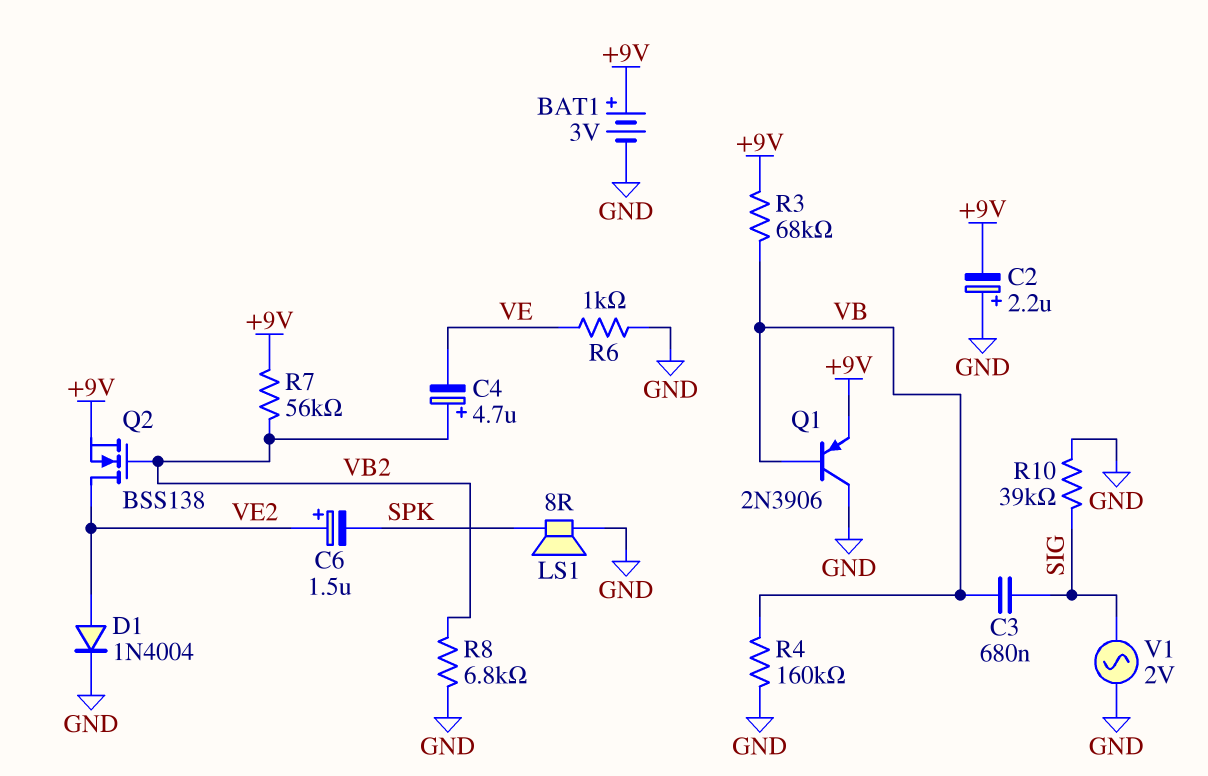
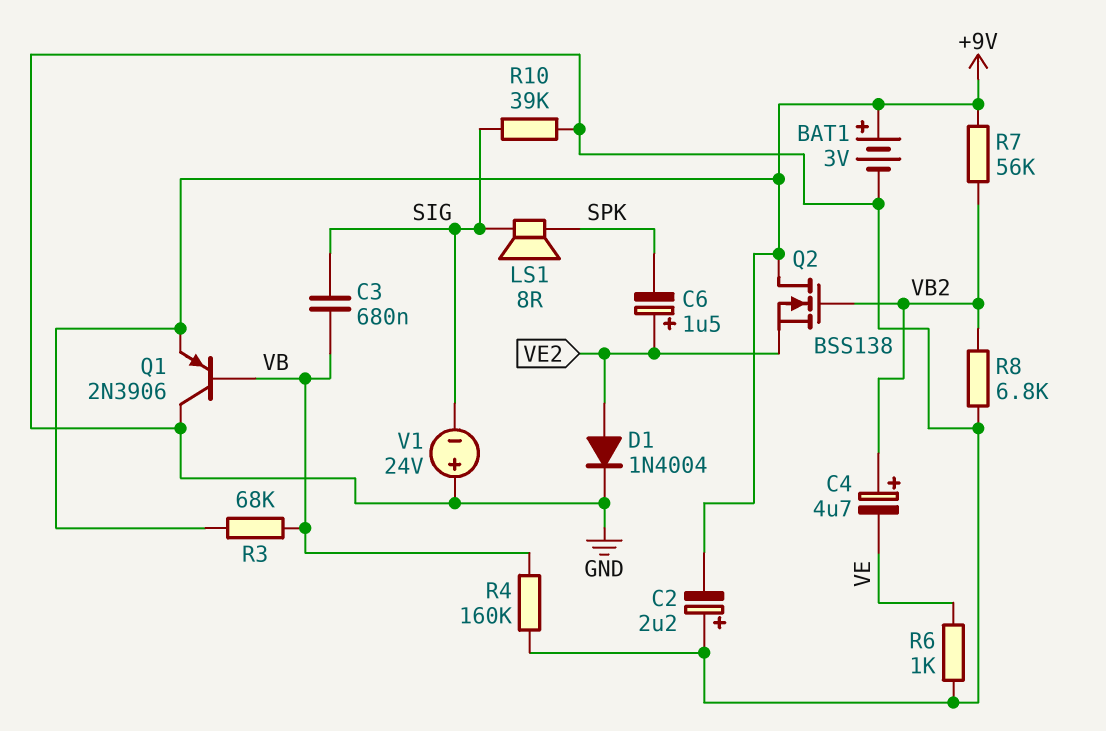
LS1: speaker 8R (GND, SPK) -> speaker 8R (SIG, SPK)
Q2: NMOS BSS138 (G VB2, D VE2, S +9V) -> NMOS BSS138 (G VB2, D +9V, S VE2)
V1: AC 2V (GND, SIG) -> 24V (plus GND, minus SIG)

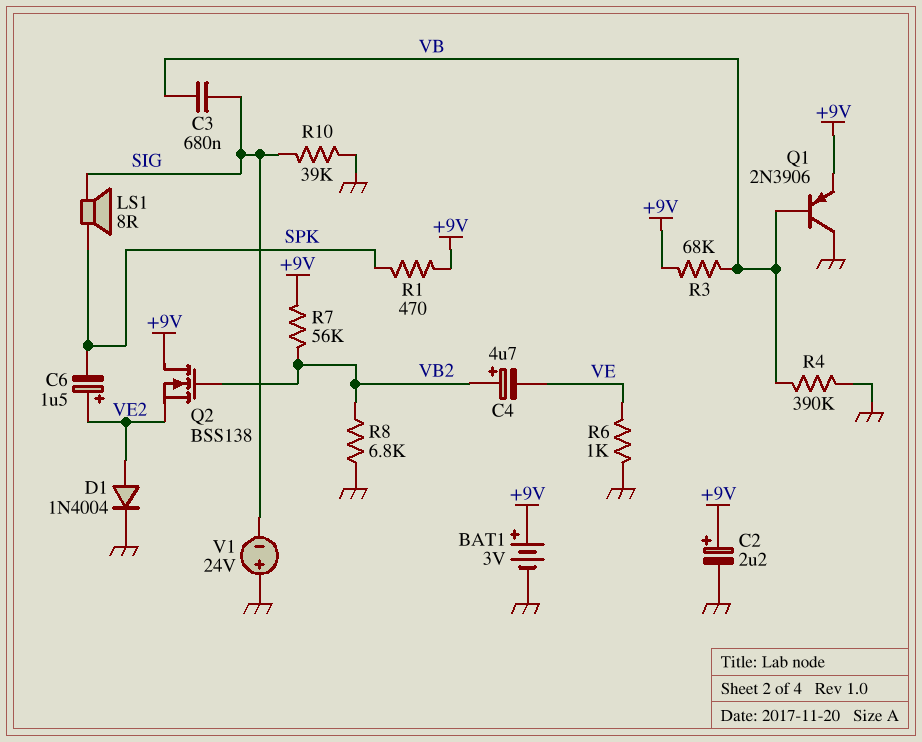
C2: 2.2uF (plus GND, minus +9V) -> 2.2uF (plus +9V, minus GND)
R1: none -> 470 (+9V, SPK)
R4: 160k (GND, VB) -> 390k (GND, VB)

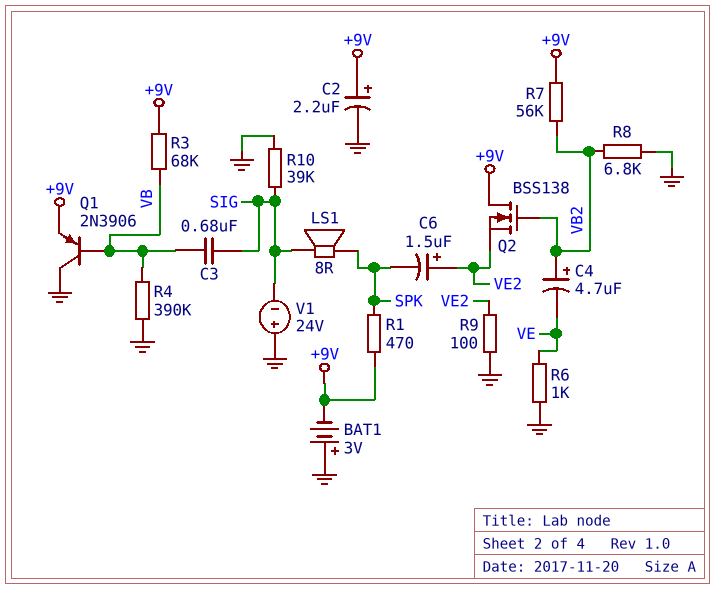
BAT1: 3V (plus +9V, minus GND) -> 3V (plus GND, minus +9V)
D1: diode 1N4004 (A VE2, K GND) -> none
R9: none -> 100 (GND, VE2)

